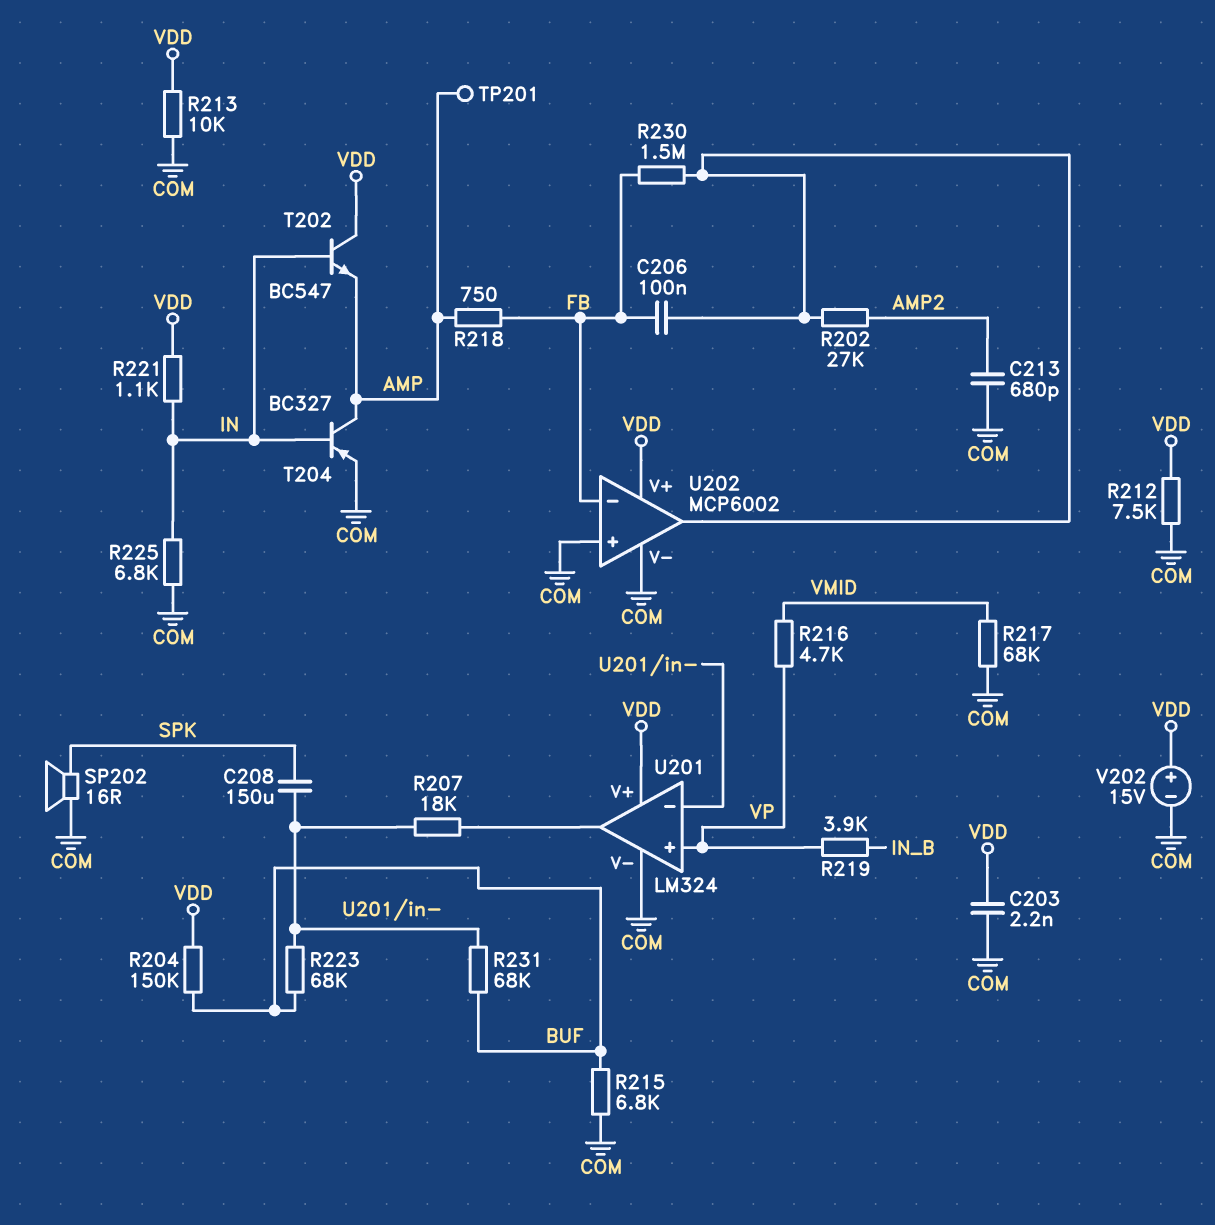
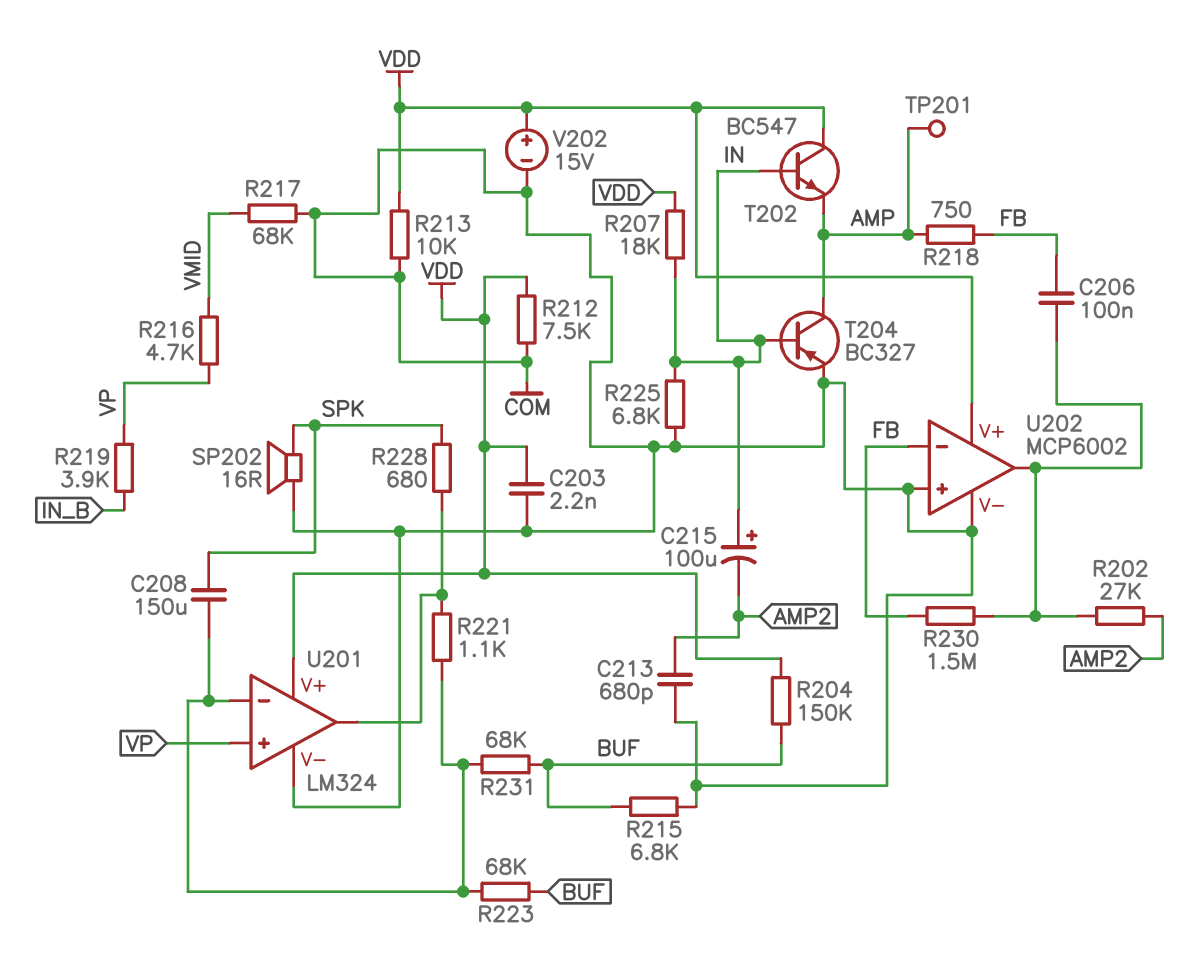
C215: none -> 100uF (plus IN, minus AMP2)
R207: 18k (U201/in-, U201/out) -> 18k (IN, VDD)
R221: 1.1k (IN, VDD) -> 1.1k (U201/in-, U201/out)
R228: none -> 680 (SPK, U201/out)

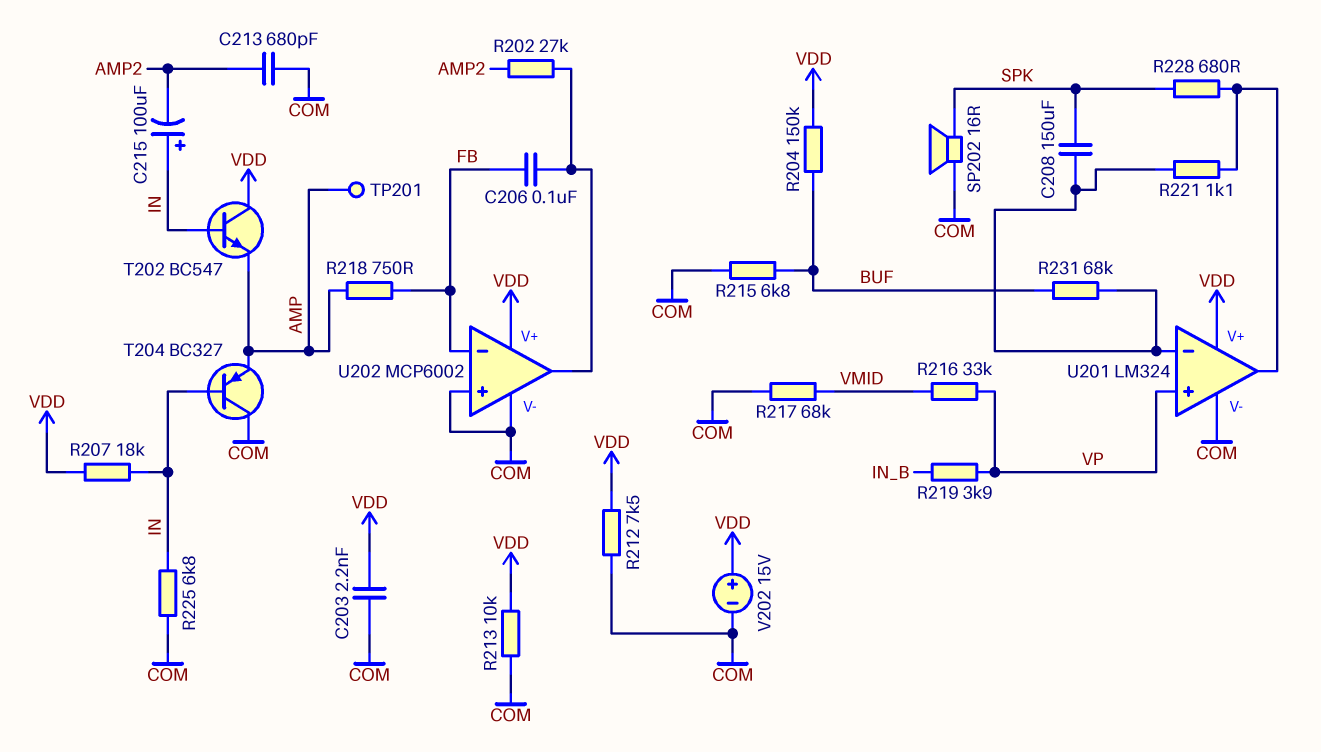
R216: 4.7k (VMID, VP) -> 33k (VMID, VP)
R223: 68k (BUF, U201/in-) -> none
R230: 1.5M (FB, U202/out) -> none
T204: PNP BC327 (B IN, C AMP, E COM) -> PNP BC327 (B IN, C COM, E AMP)

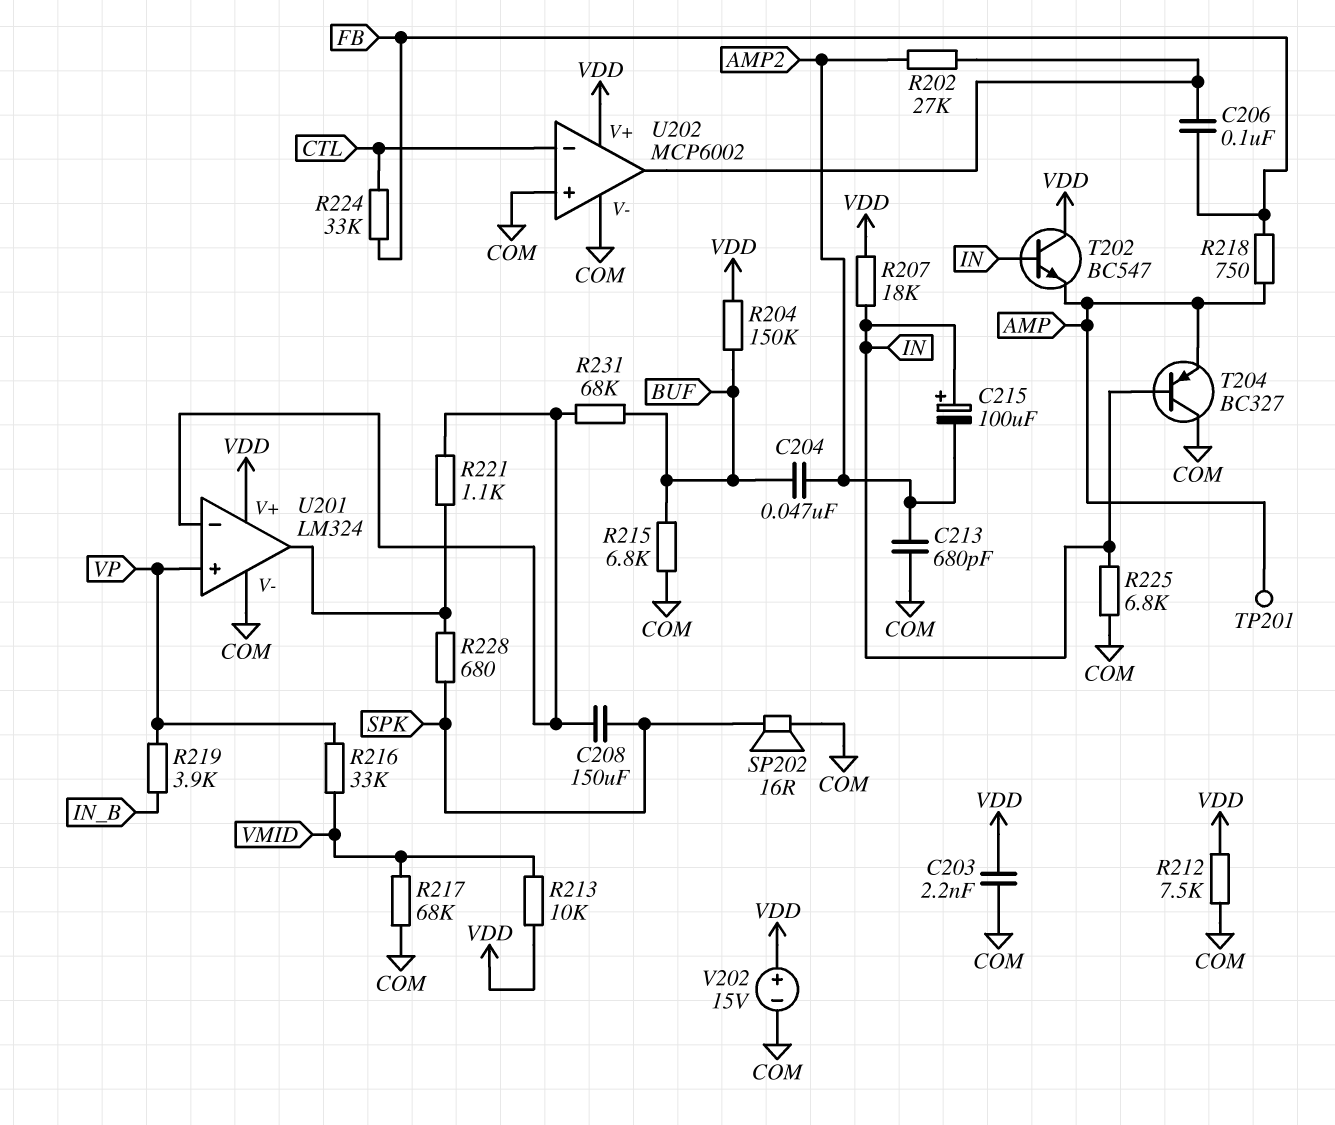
C204: none -> 47nF (AMP2, BUF)
R213: 10k (COM, VDD) -> 10k (VDD, VMID)
R224: none -> 33k (CTL, FB)
U202 pin in-: FB -> CTL

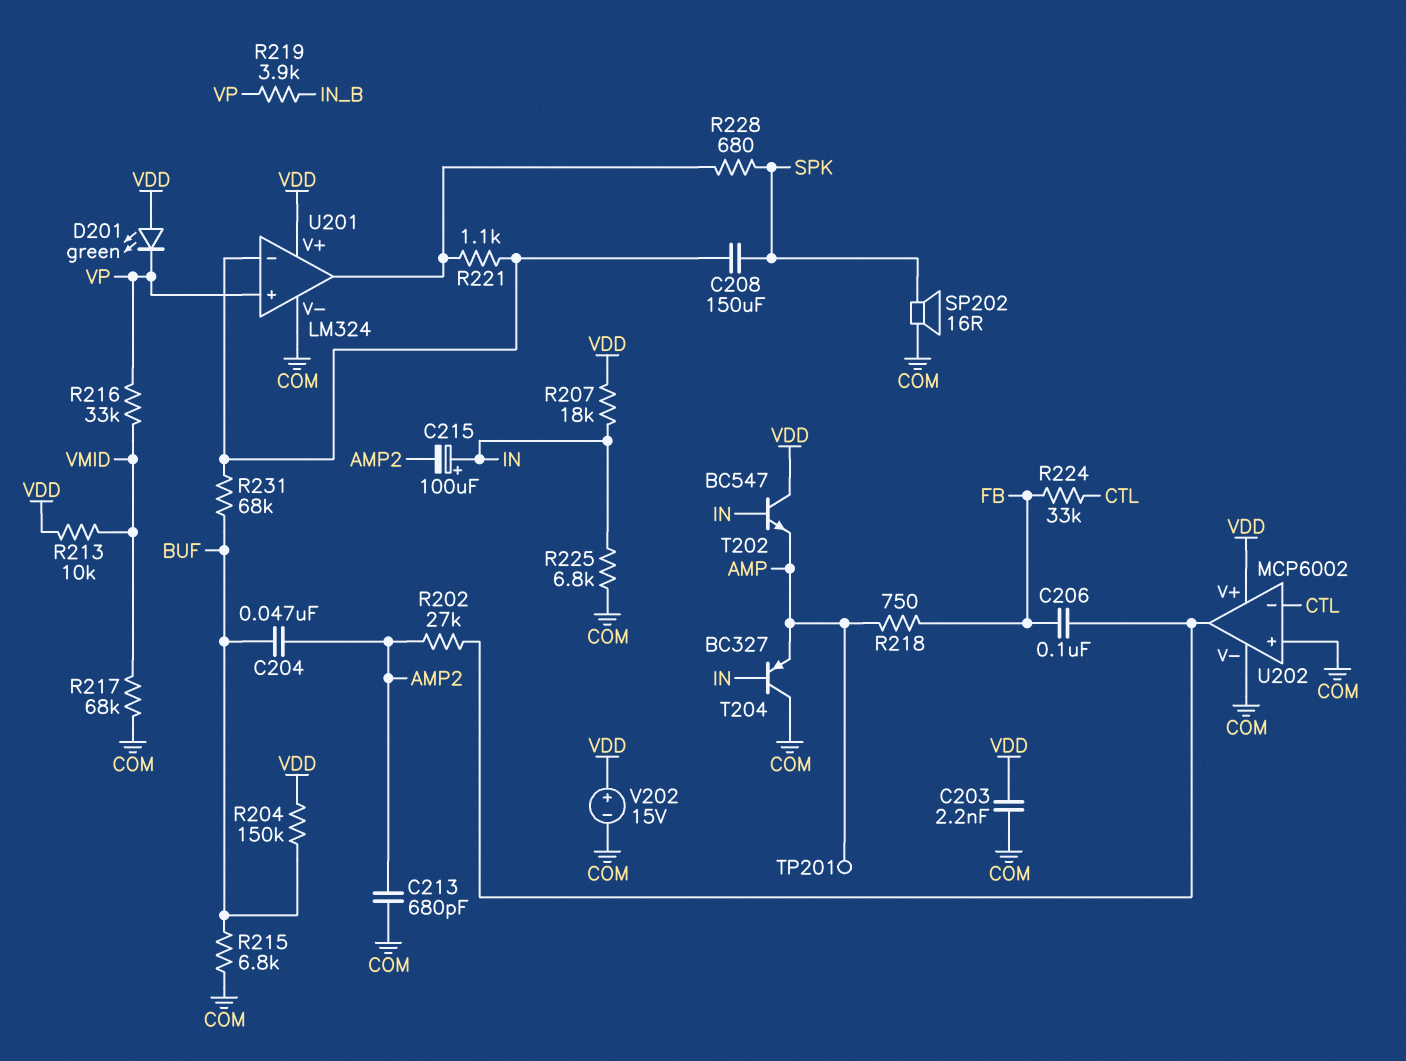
D201: none -> LED green (A VDD, K VP)
R212: 7.5k (COM, VDD) -> none

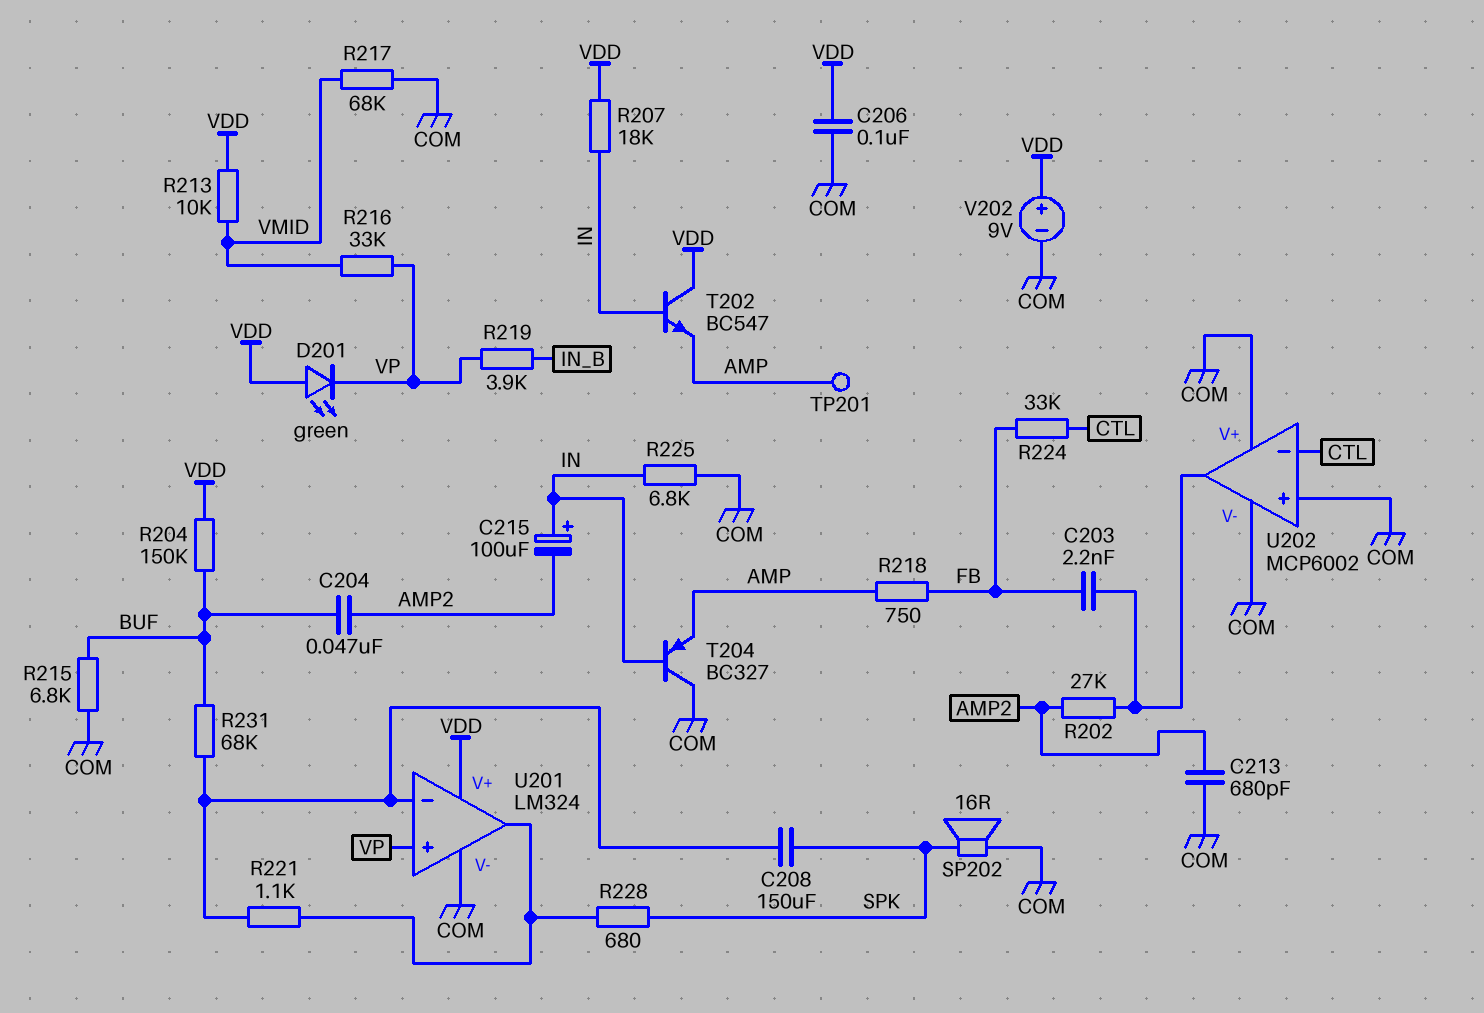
C203: 2.2nF (COM, VDD) -> 2.2nF (FB, U202/out)
C206: 100nF (FB, U202/out) -> 100nF (COM, VDD)
U202 pin V+: VDD -> COM
V202: 15V (plus VDD, minus COM) -> 9V (plus VDD, minus COM)

